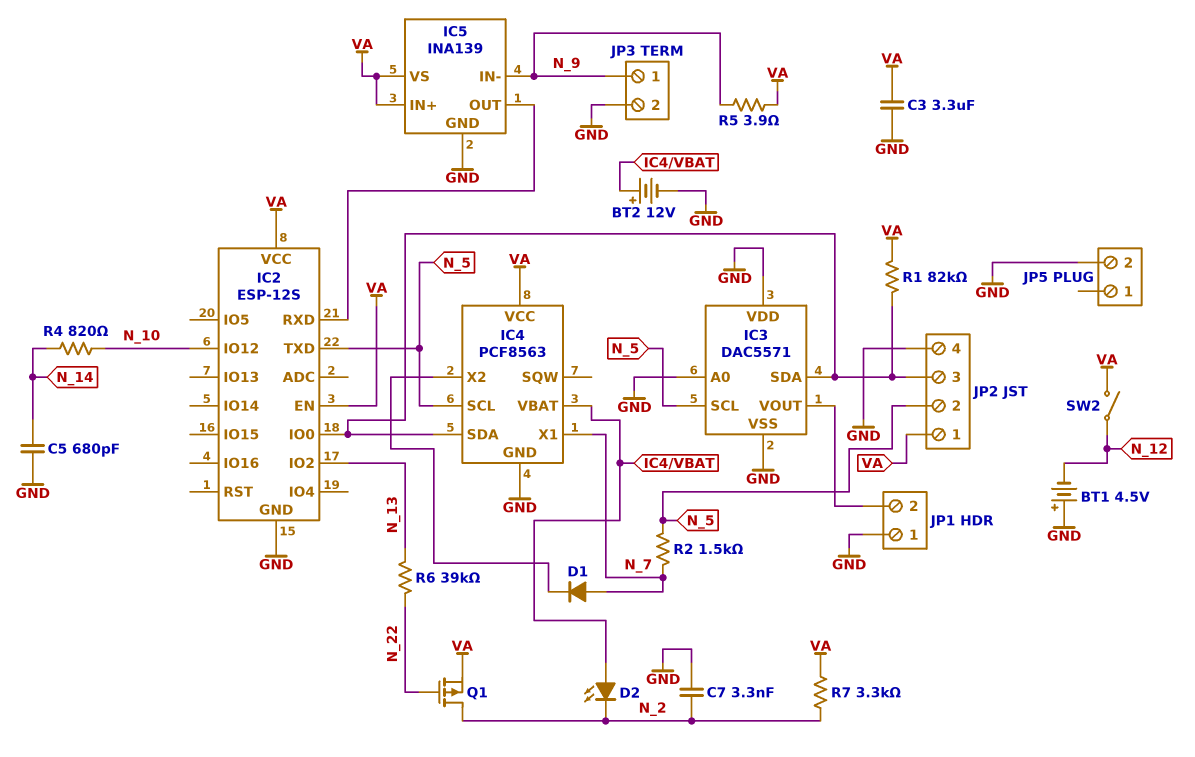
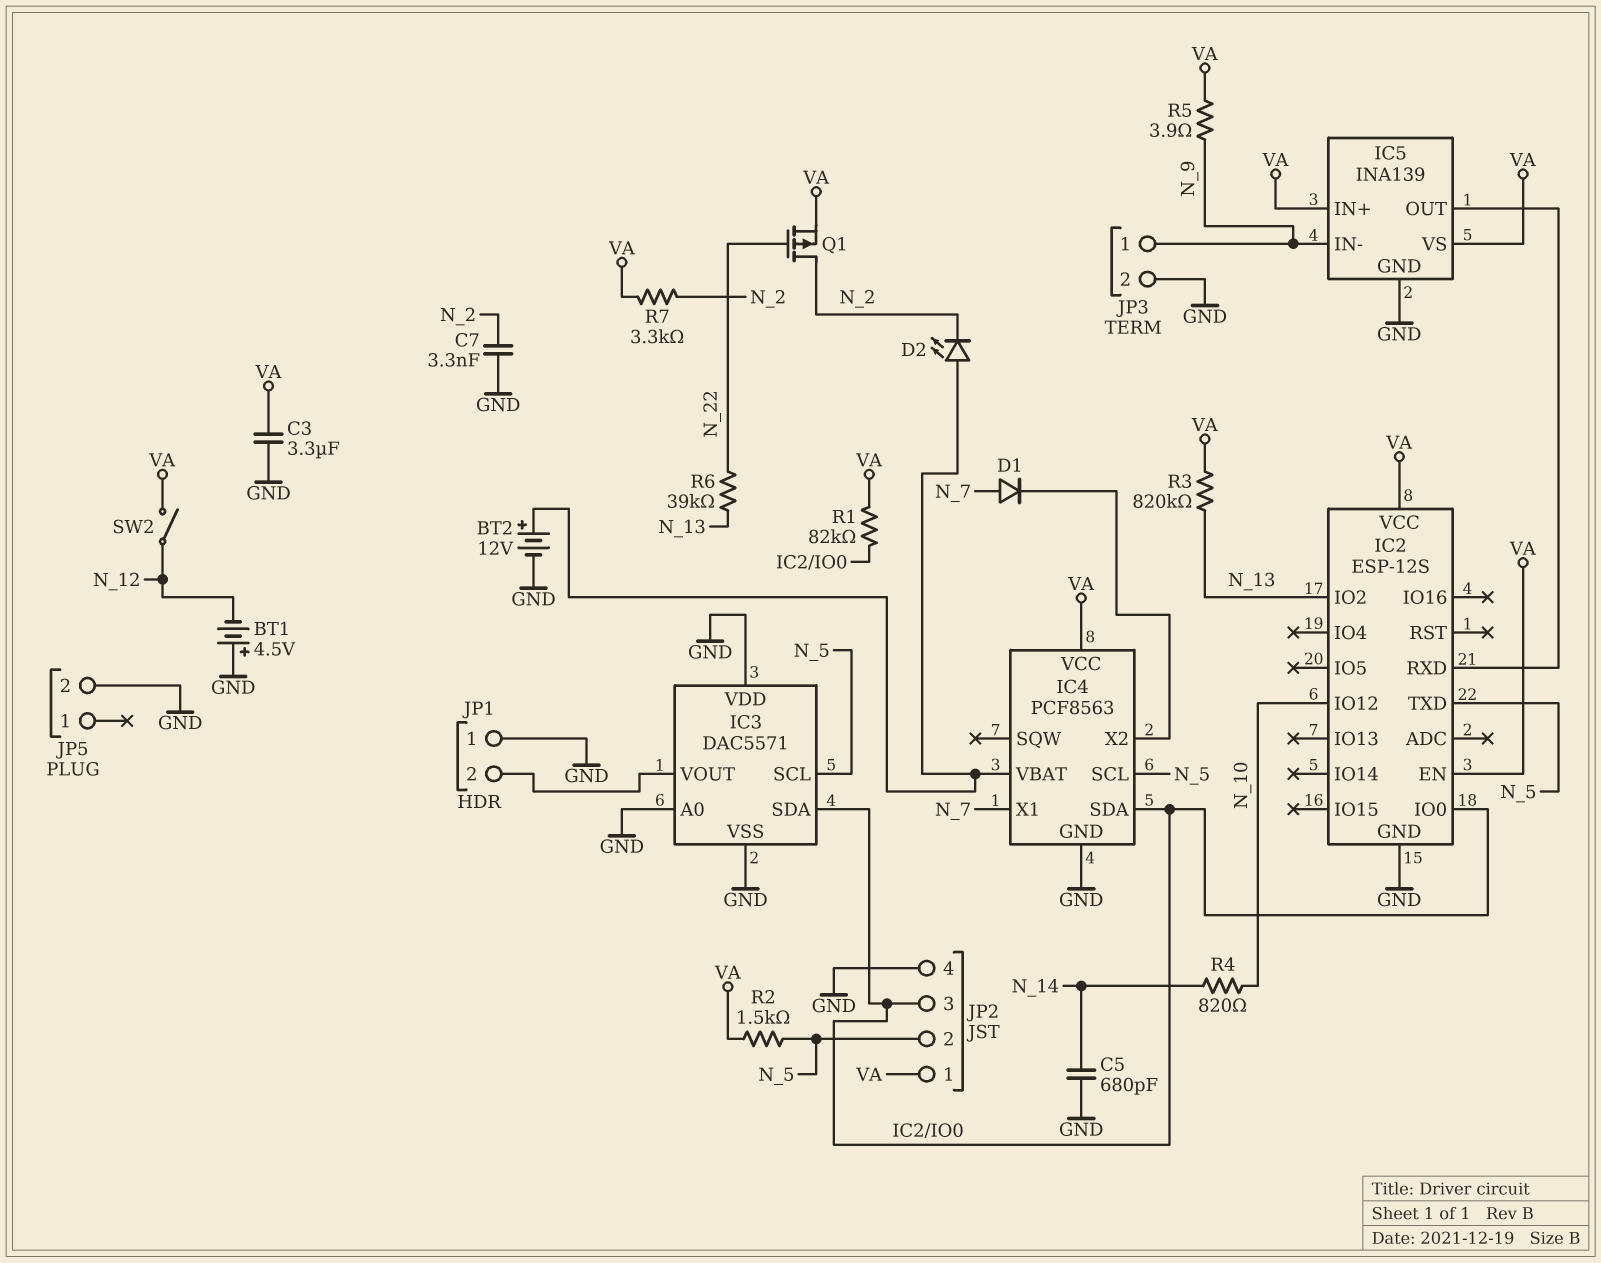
R2: 1.5k (N_5, N_7) -> 1.5k (N_5, VA)
R3: none -> 820k (N_13, VA)

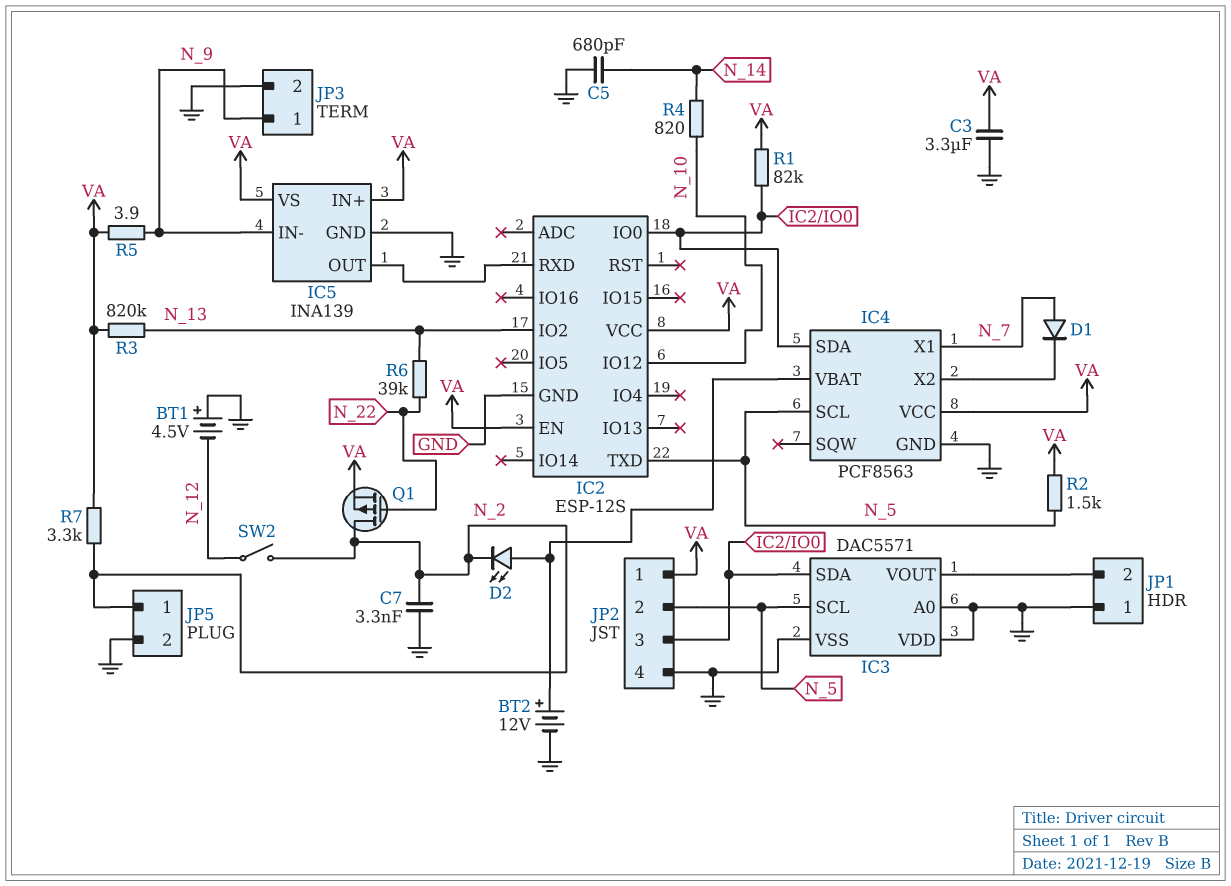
JP5 pin 1: none -> N_2
SW2: switch (N_12, VA) -> switch (N_2, N_12)

